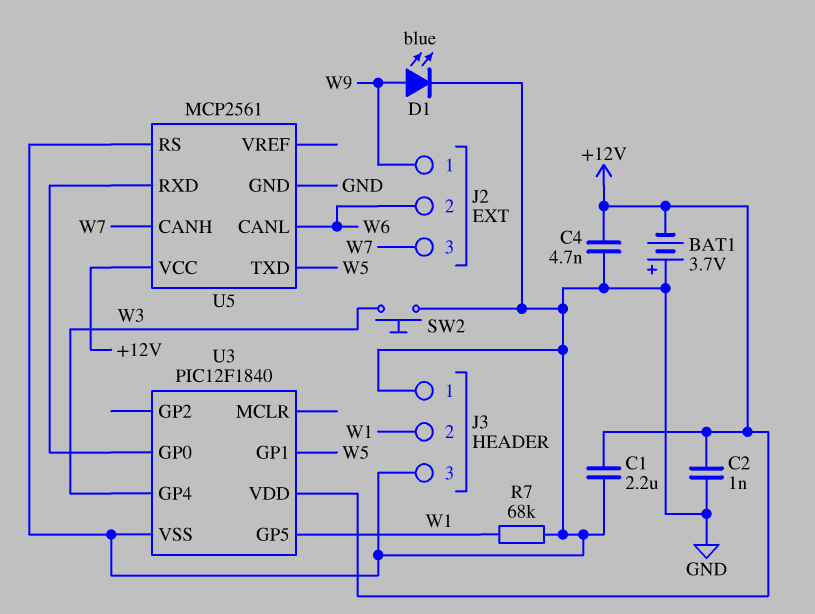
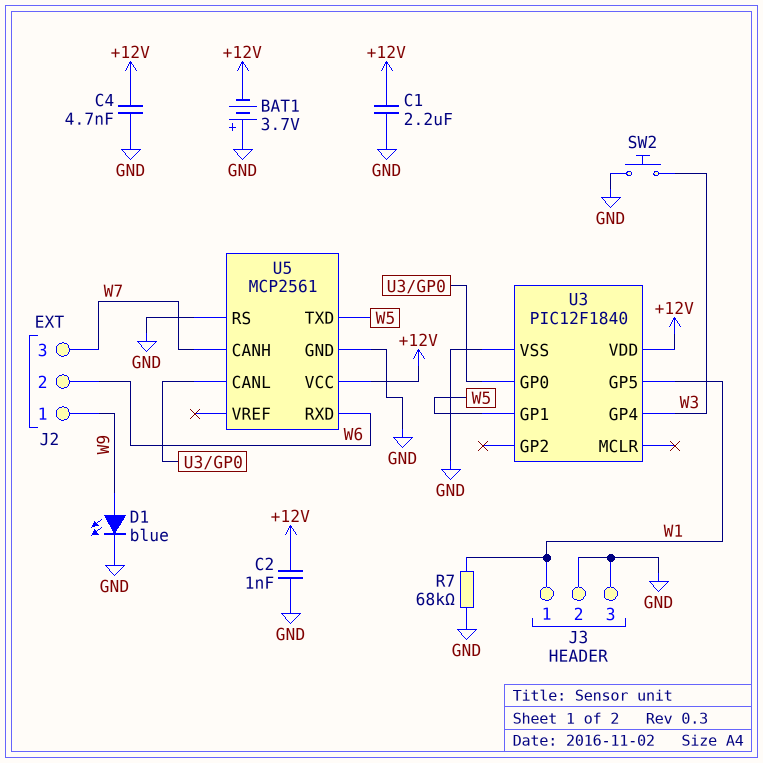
J3 pin 1: GND -> W1
J3 pin 2: W1 -> GND
U5 pin CANL: W6 -> U3/GP0
U5 pin RXD: U3/GP0 -> W6

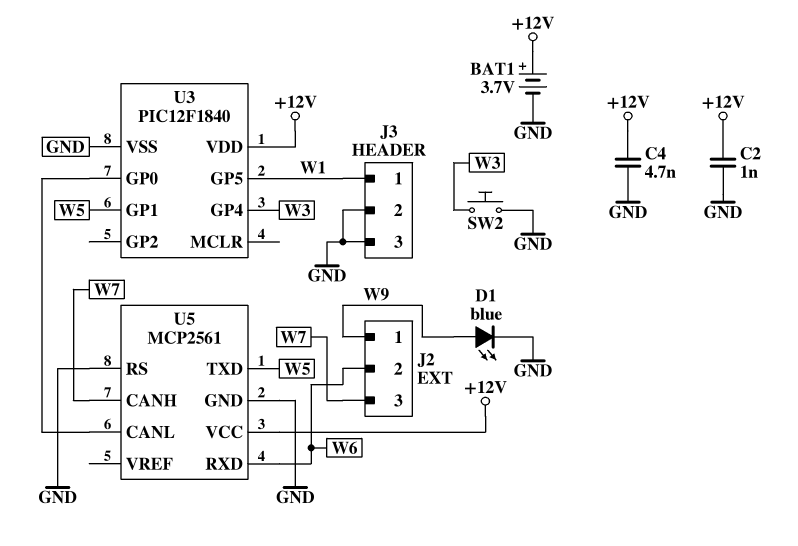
BAT1: 3.7V (plus GND, minus +12V) -> 3.7V (plus +12V, minus GND)
C1: 2.2uF (+12V, GND) -> none
R7: 68k (GND, W1) -> none

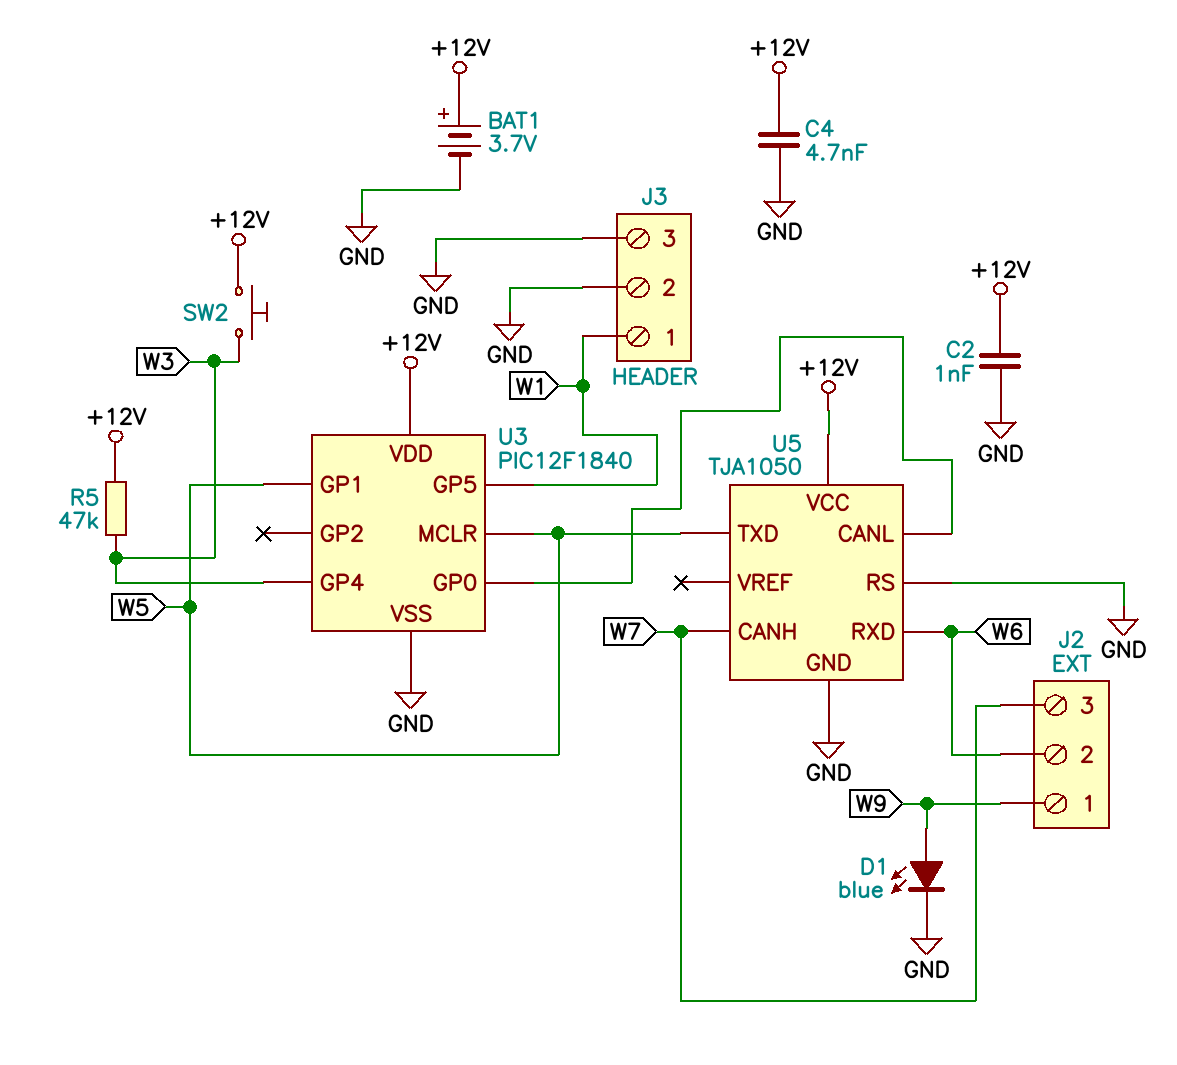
R5: none -> 47k (+12V, W3)
SW2: button (GND, W3) -> button (+12V, W3)
U3 pin MCLR: none -> W5
U5: MCP2561 -> TJA1050

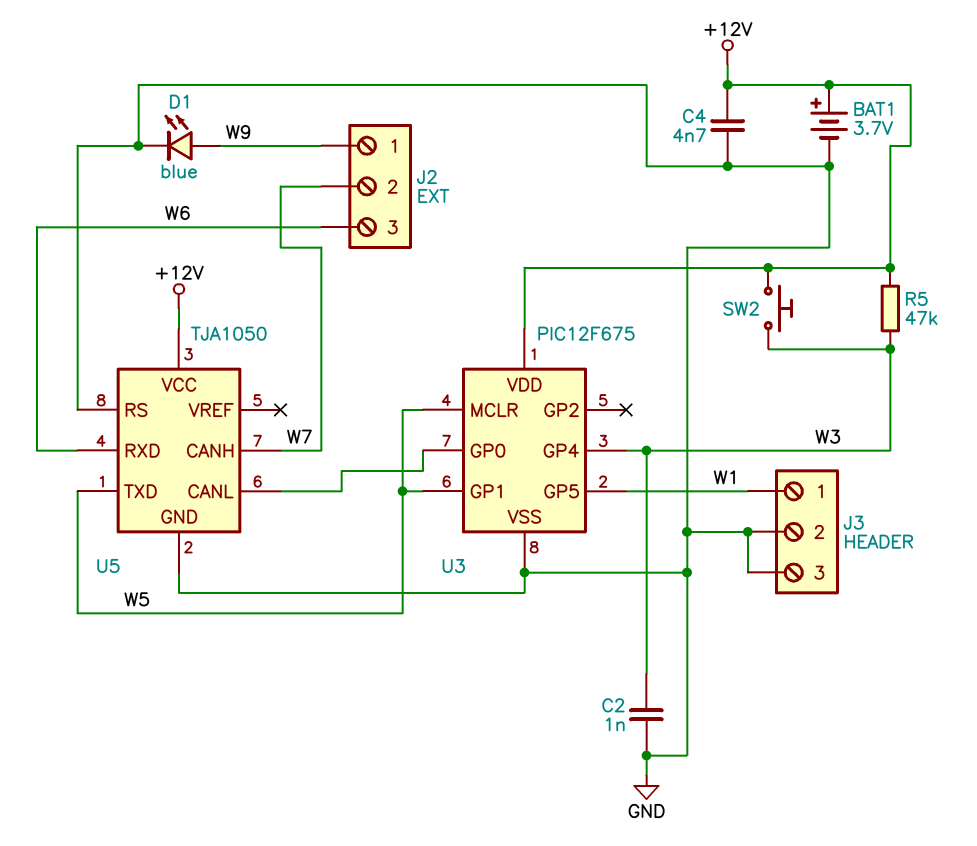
C2: 1nF (+12V, GND) -> 1nF (GND, W3)
J2 pin 2: W6 -> W7
J2 pin 3: W7 -> W6
U3: PIC12F1840 -> PIC12F675

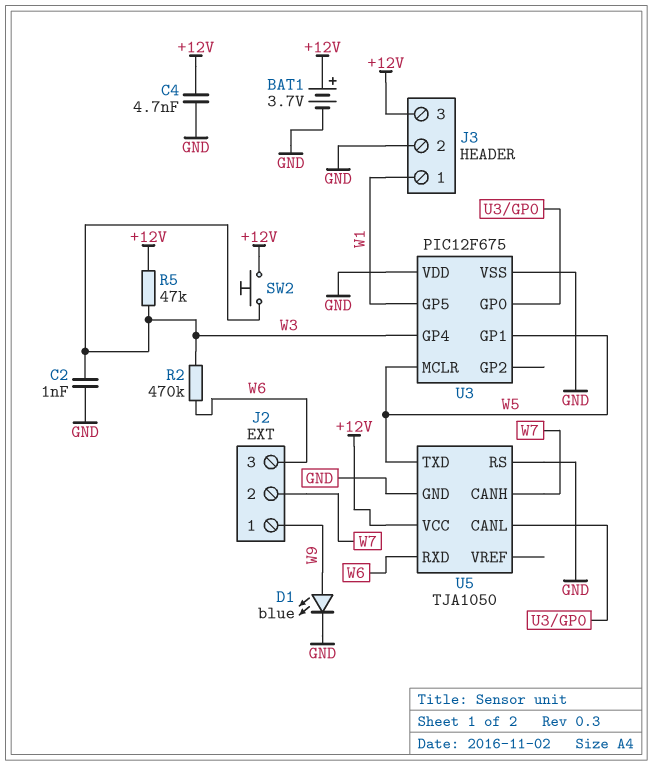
J3 pin 3: GND -> +12V
R2: none -> 470k (W3, W6)
U3 pin VDD: +12V -> GND

